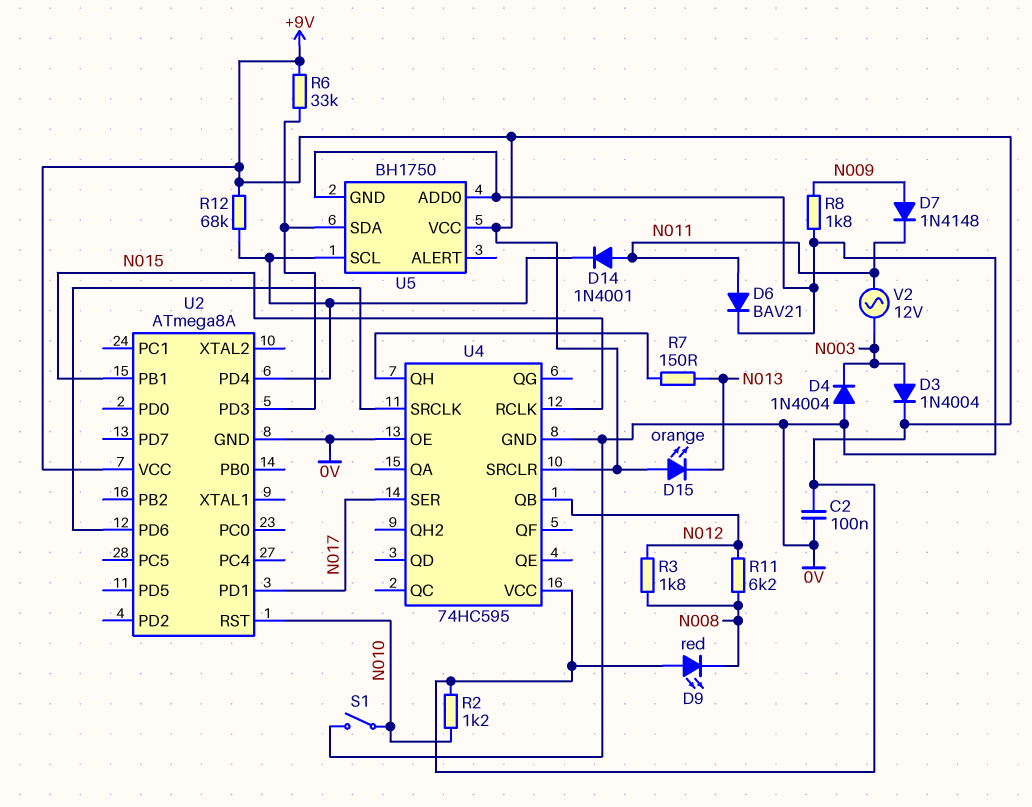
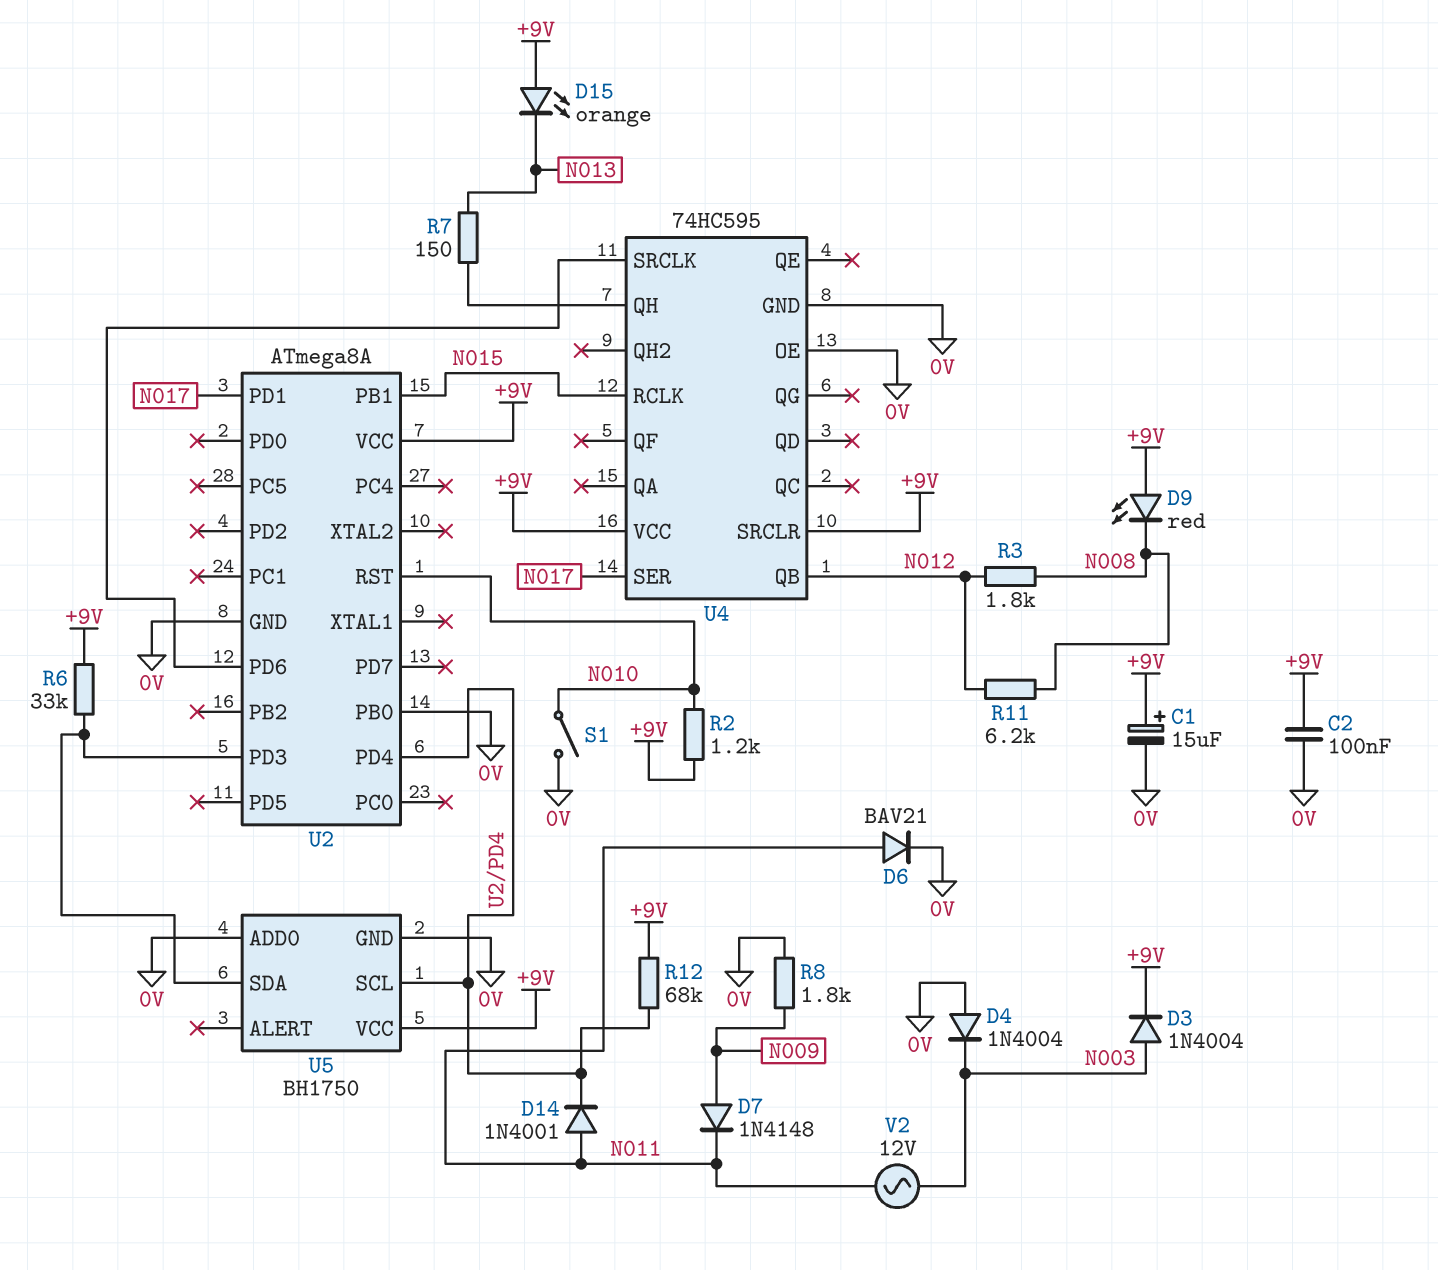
C1: none -> 15uF (plus +9V, minus 0V)
U2 pin PB0: none -> 0V

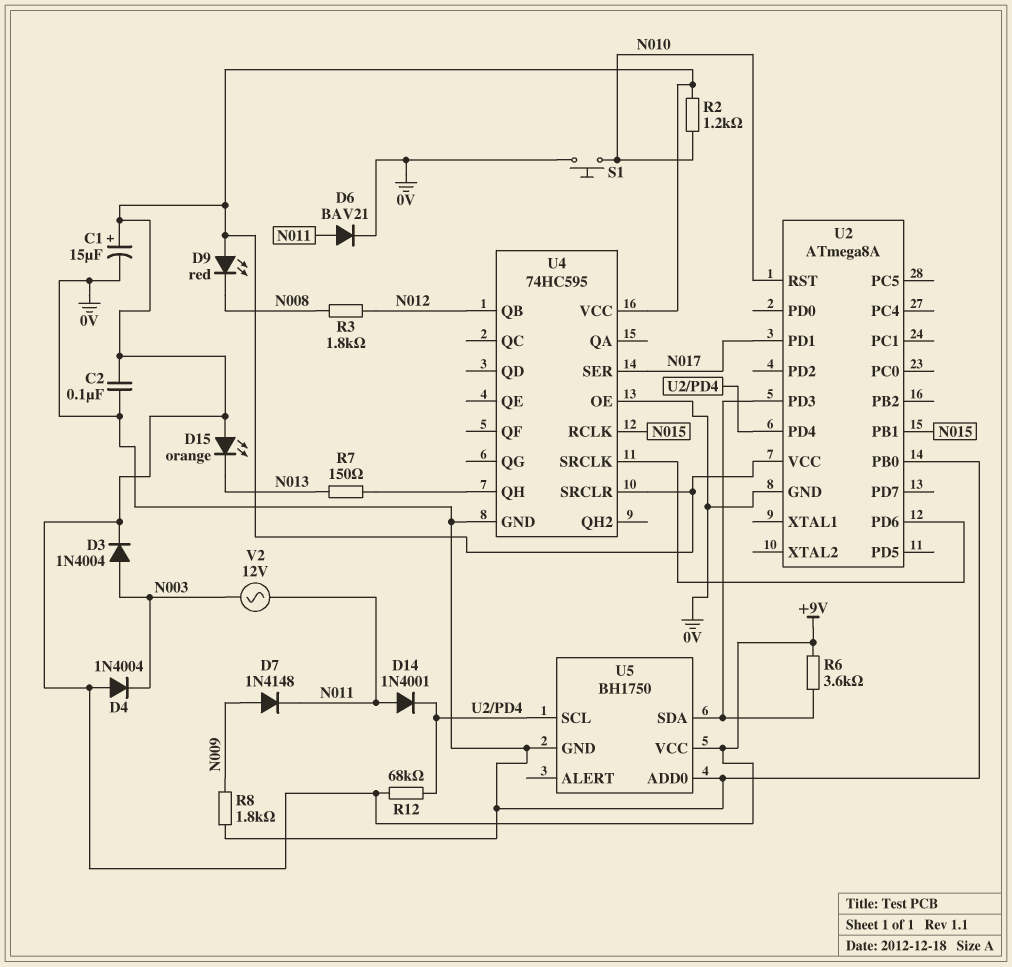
D4: diode 1N4004 (A 0V, K N003) -> diode 1N4004 (A +9V, K N003)
R6: 33k (+9V, U2/PD3) -> 3.6k (+9V, U2/PD3)
R11: 6.2k (N008, N012) -> none
S1: switch (0V, N010) -> button (0V, N010)

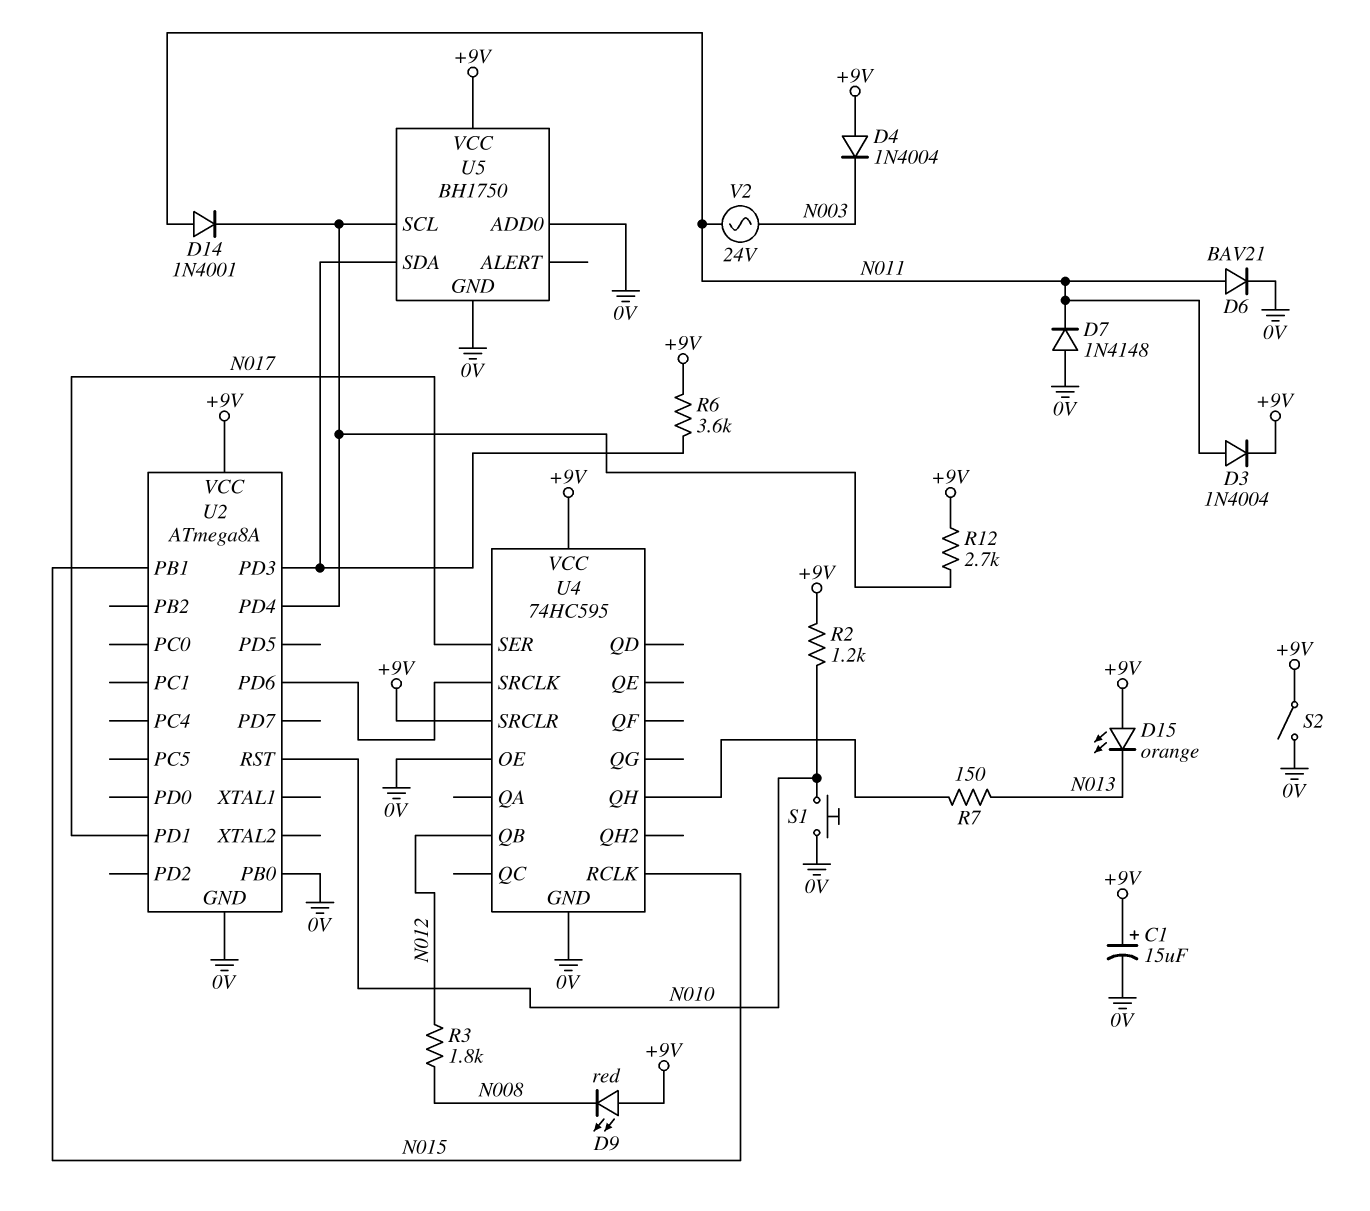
C2: 100nF (+9V, 0V) -> none
D3: diode 1N4004 (A N003, K +9V) -> diode 1N4004 (A N011, K +9V)
D7: diode 1N4148 (A N009, K N011) -> diode 1N4148 (A 0V, K N011)
R8: 1.8k (0V, N009) -> none
R12: 68k (+9V, U2/PD4) -> 2.7k (+9V, U2/PD4)
S2: none -> switch (+9V, 0V)
V2: AC 12V (N003, N011) -> AC 24V (N003, N011)

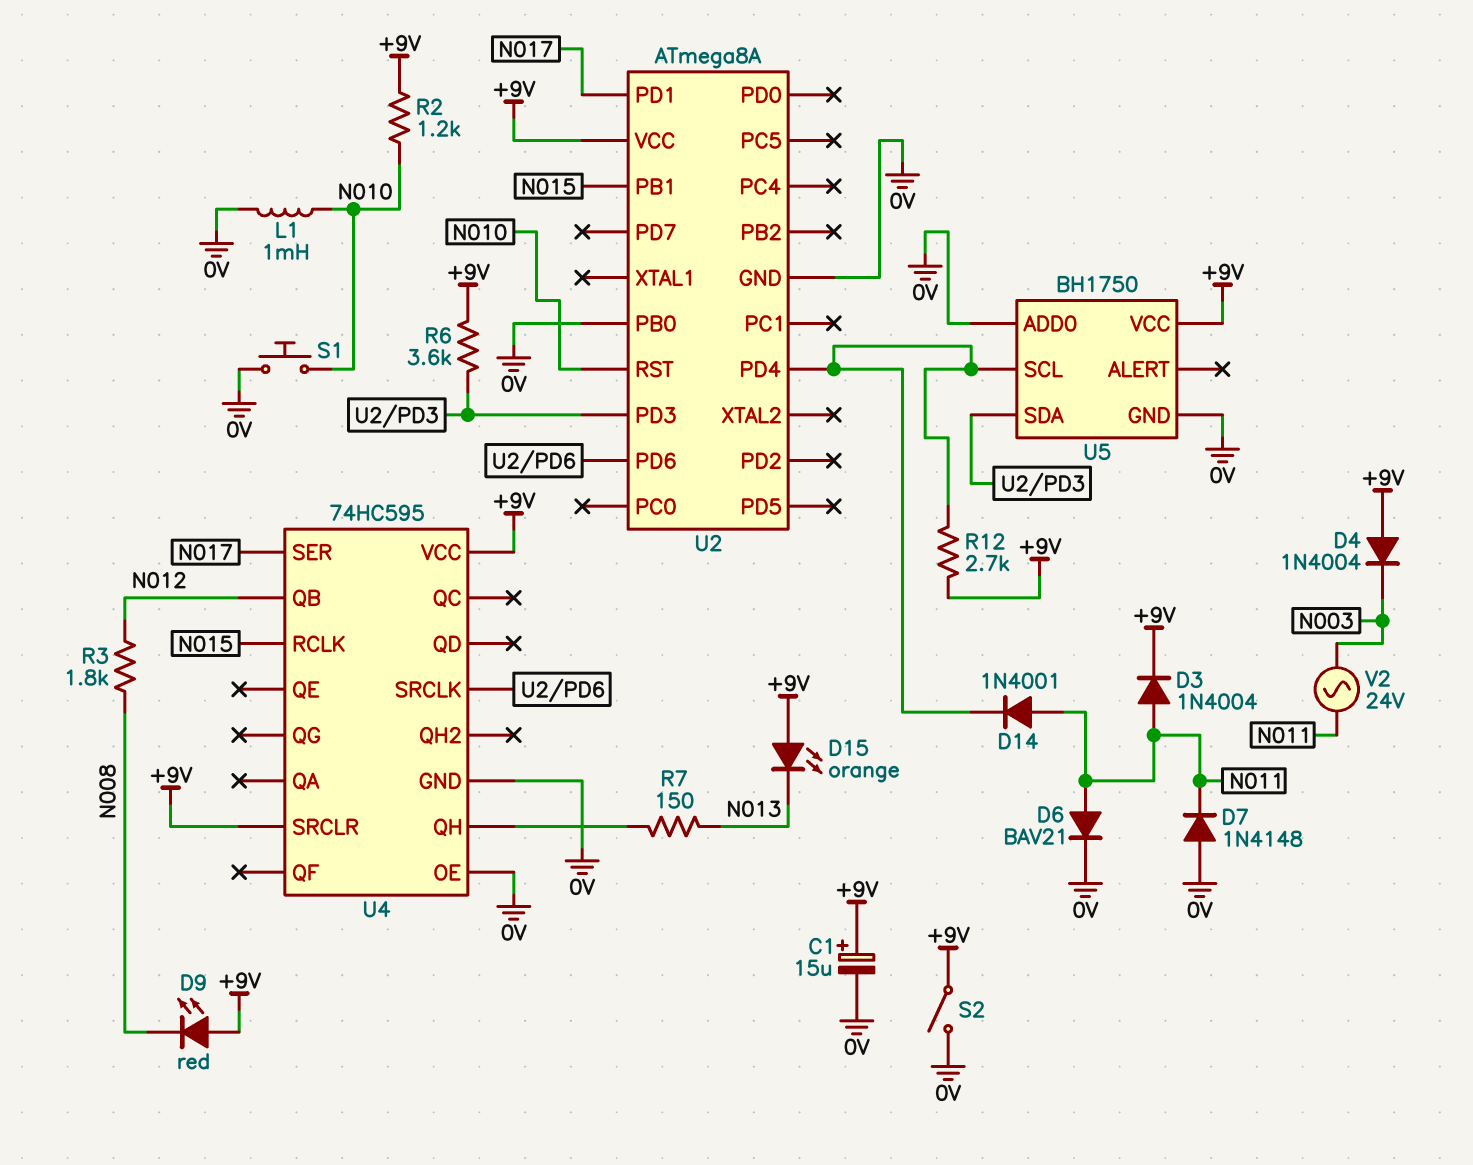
L1: none -> 1mH (0V, N010)

